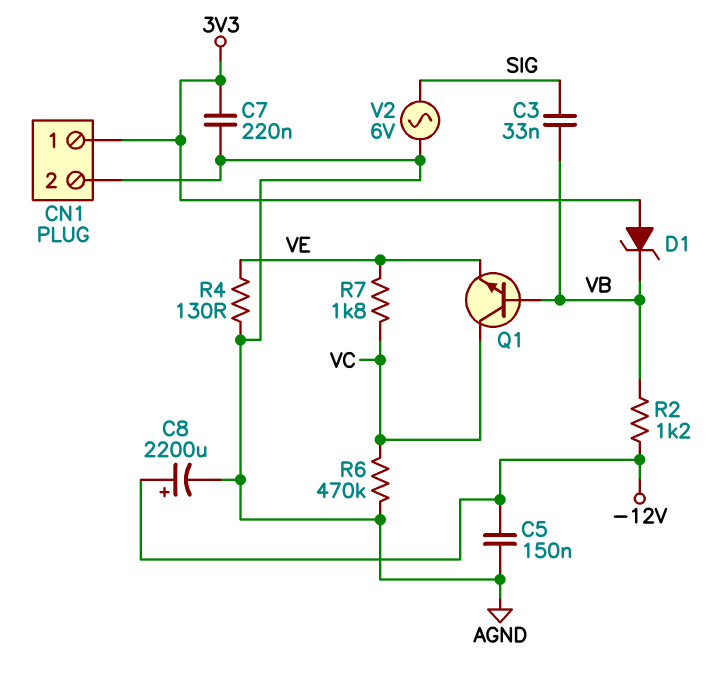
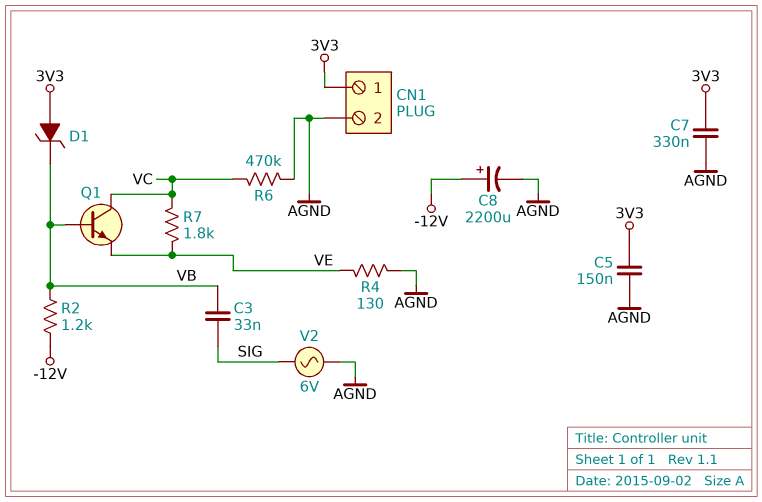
C5: 150nF (-12V, AGND) -> 150nF (3V3, AGND)
C7: 220nF (3V3, AGND) -> 330nF (3V3, AGND)

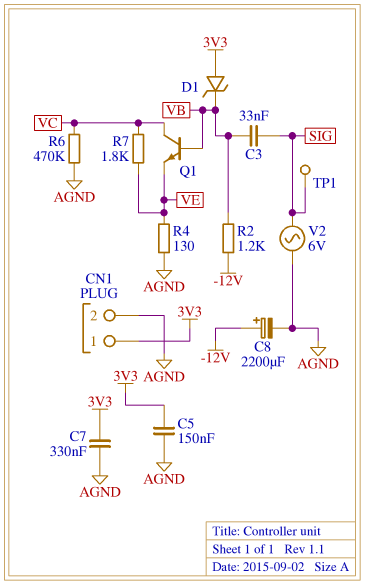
TP1: none -> test point (SIG)

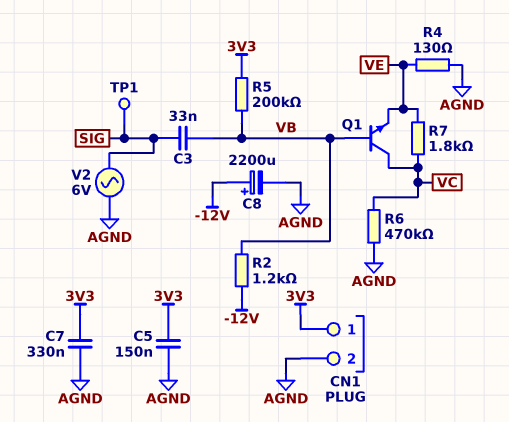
D1: zener (A 3V3, K VB) -> none
R5: none -> 200k (3V3, VB)

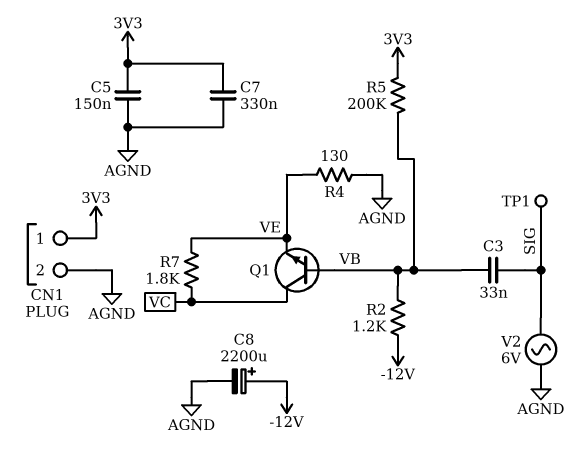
R6: 470k (AGND, VC) -> none

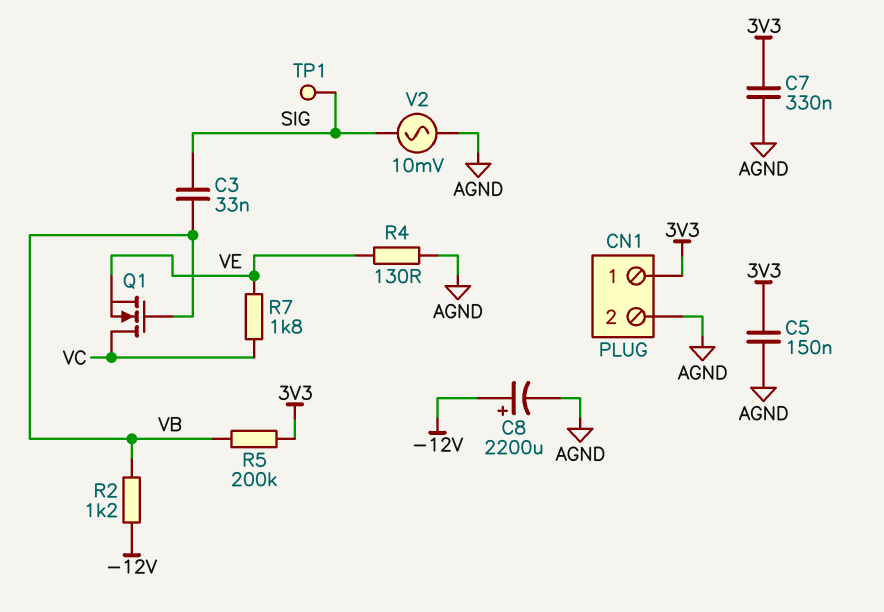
Q1: NPN (B VB, C VC, E VE) -> NMOS (G VB, D VC, S VE)
V2: AC 6V (AGND, SIG) -> AC 10mV (AGND, SIG)

